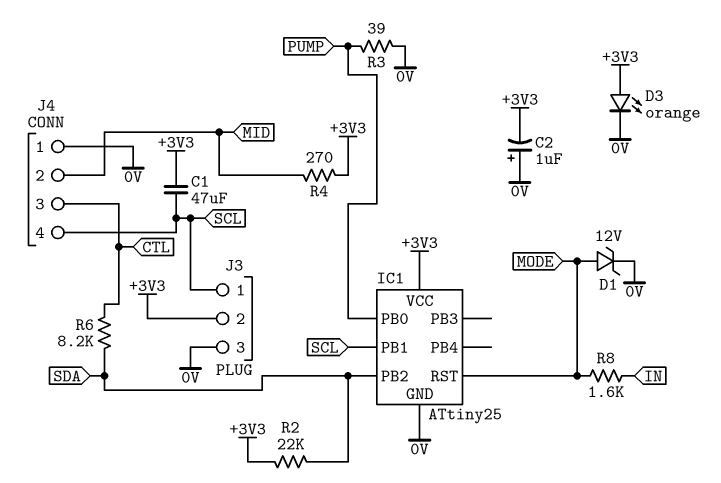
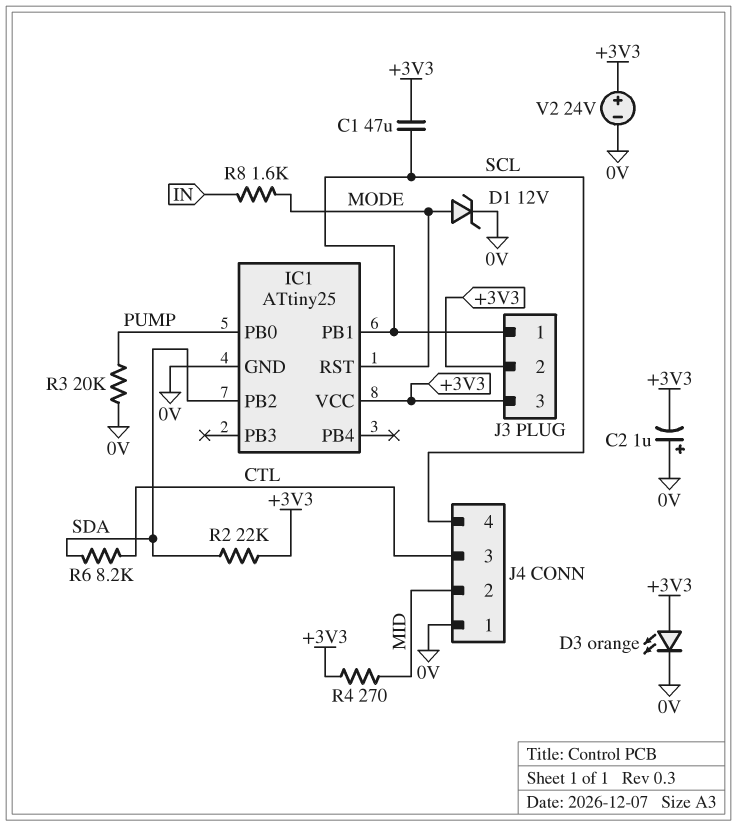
J3 pin 3: 0V -> +3V3
R3: 39 (0V, PUMP) -> 20k (0V, PUMP)
V2: none -> 24V (plus +3V3, minus 0V)

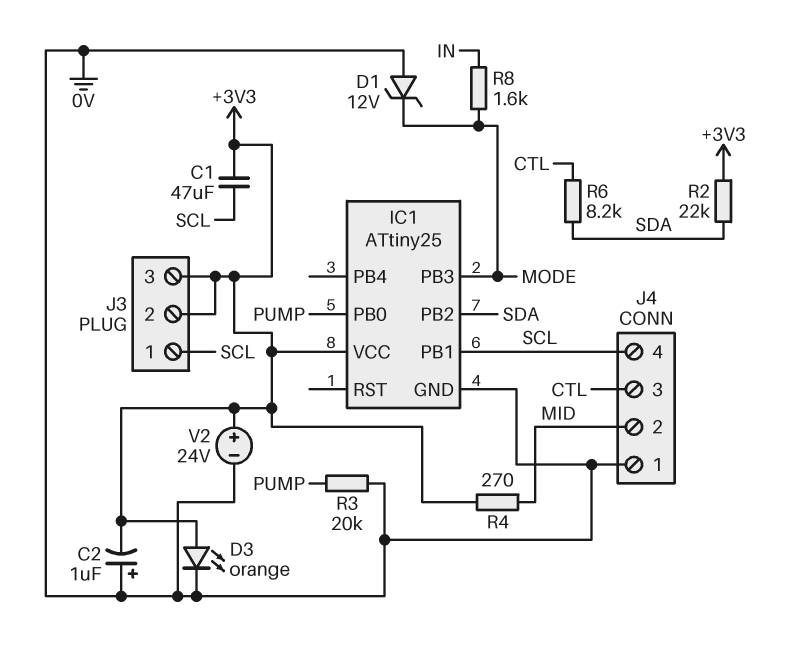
D1: zener 12V (A MODE, K 0V) -> zener 12V (A 0V, K MODE)
IC1 pin PB3: none -> MODE
IC1 pin RST: MODE -> none

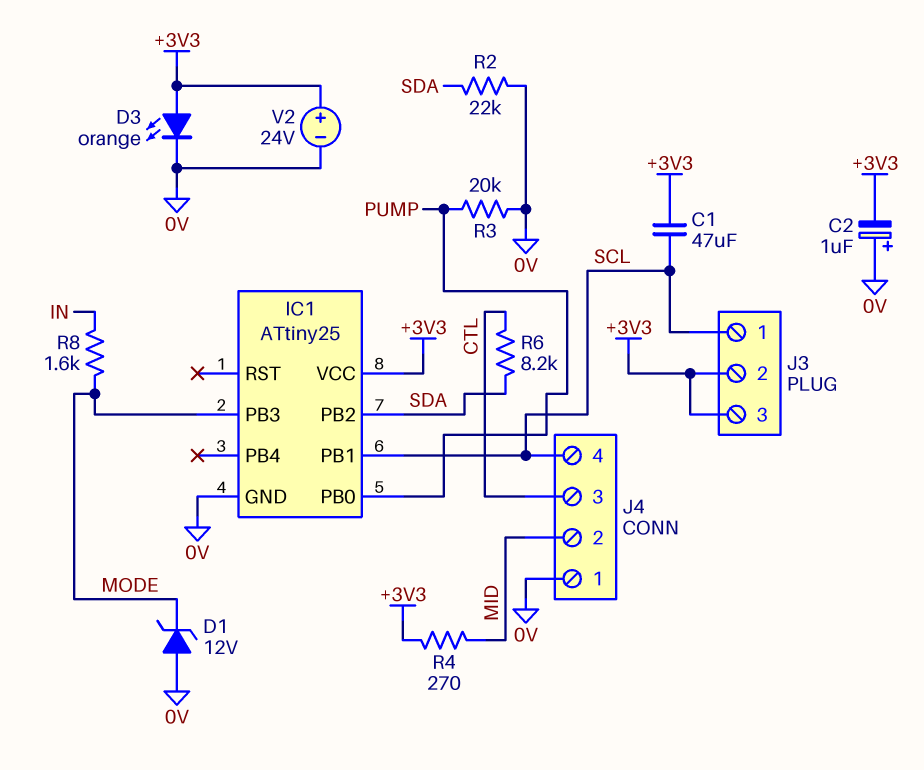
R2: 22k (+3V3, SDA) -> 22k (0V, SDA)

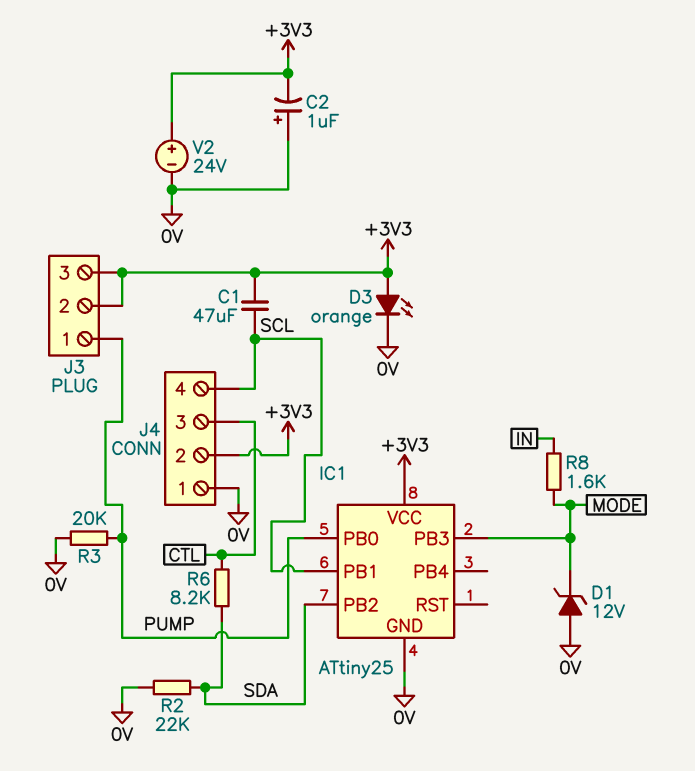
J3 pin 1: SCL -> PUMP
J4 pin 2: MID -> +3V3
R4: 270 (+3V3, MID) -> none

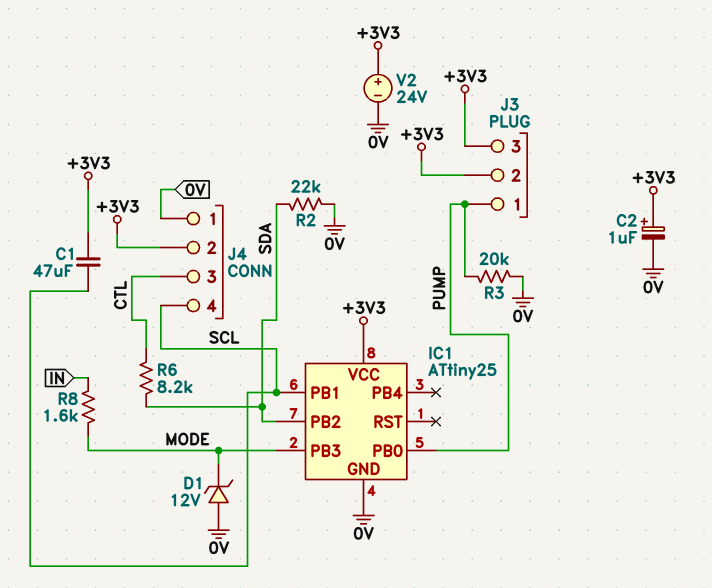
C2: 1uF (plus 0V, minus +3V3) -> 1uF (plus +3V3, minus 0V)
D3: LED orange (A +3V3, K 0V) -> none

